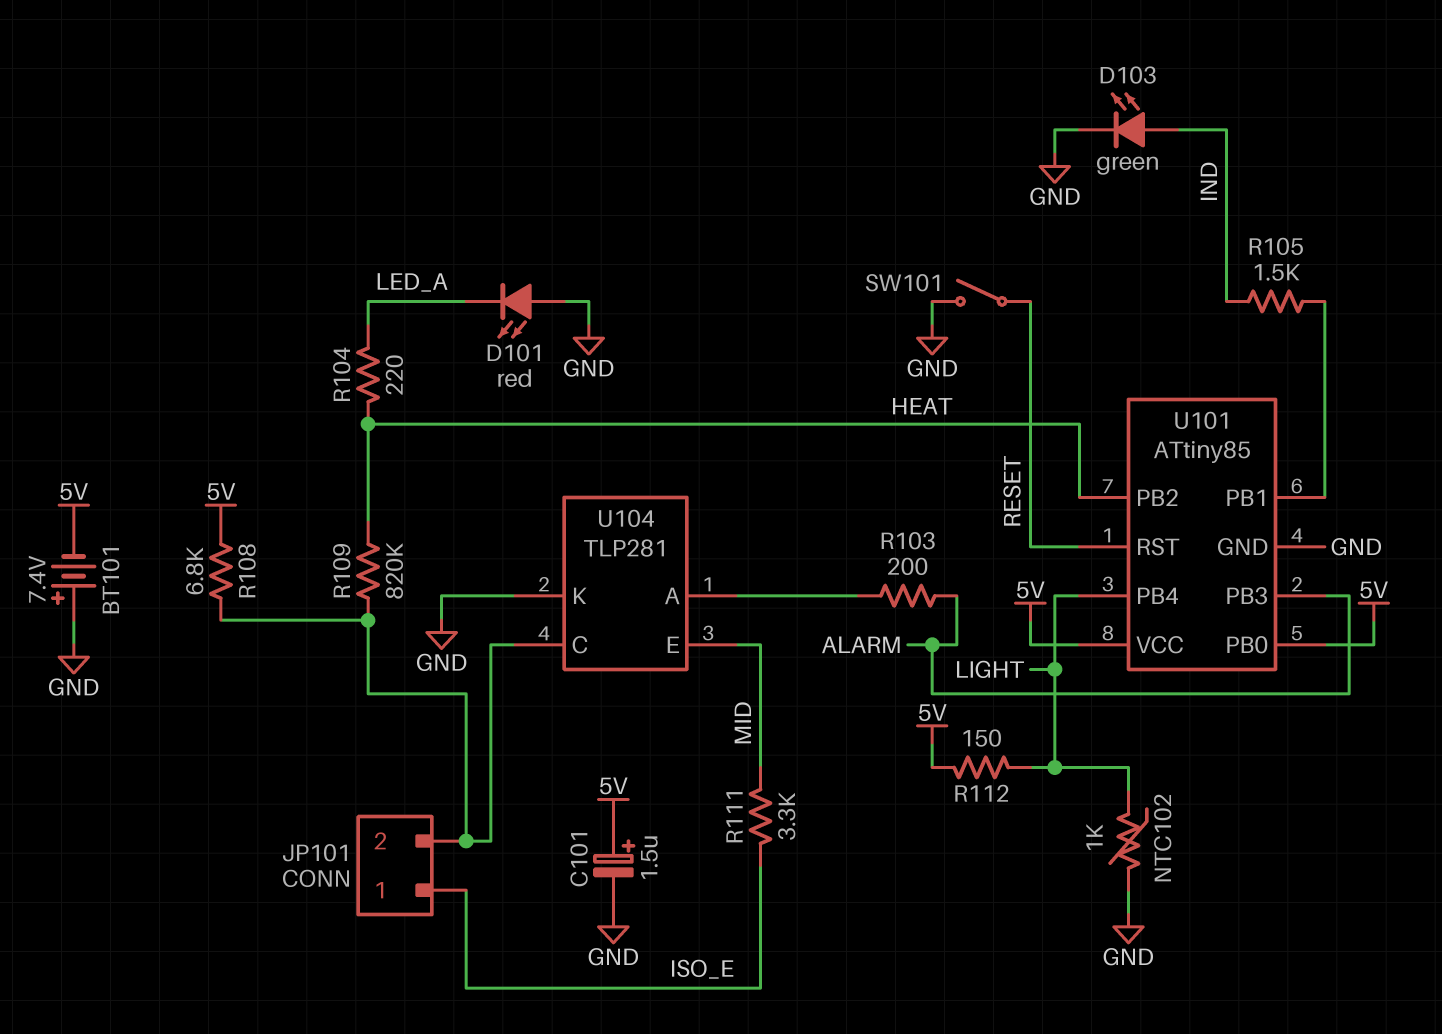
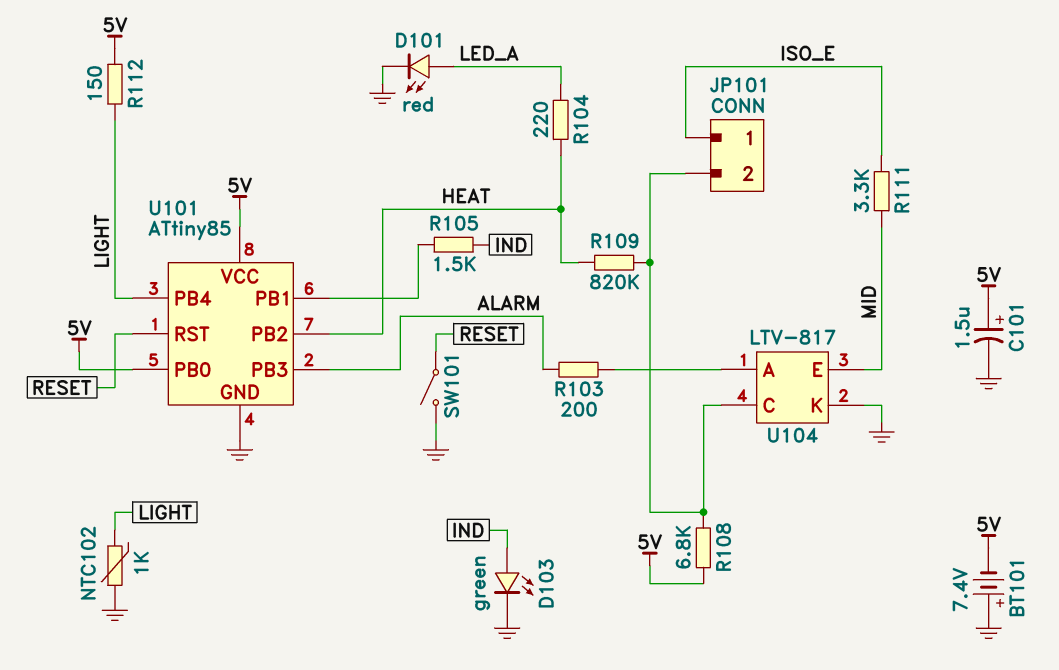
D101: LED red (A GND, K LED_A) -> LED red (A LED_A, K GND)
U104: TLP281 -> LTV-817

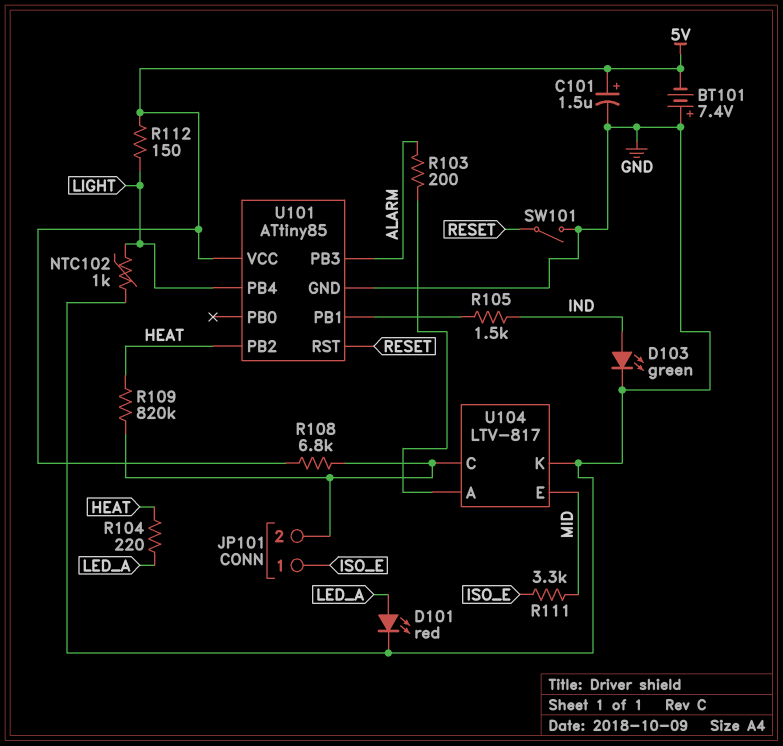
U101 pin PB0: 5V -> none

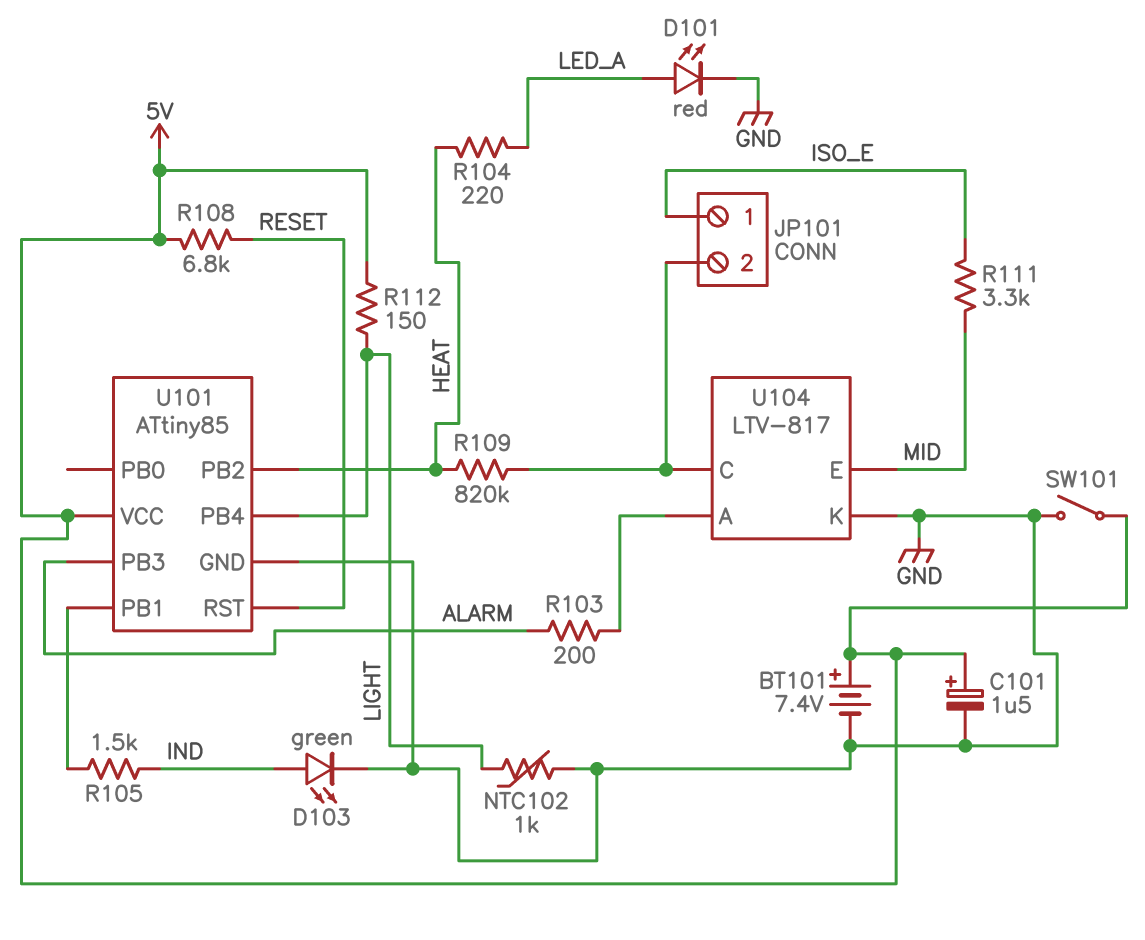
BT101: 7.4V (plus GND, minus 5V) -> 7.4V (plus 5V, minus GND)
R108: 6.8k (5V, JP101/2) -> 6.8k (5V, RESET)
SW101: switch (GND, RESET) -> switch (5V, GND)

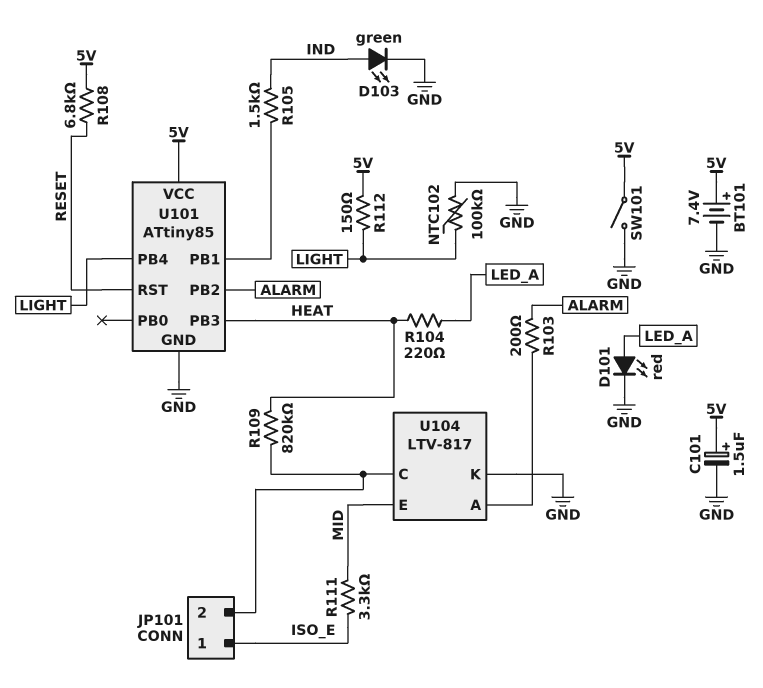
NTC102: 1k (GND, LIGHT) -> 100k (GND, LIGHT)
U101 pin PB2: HEAT -> ALARM
U101 pin PB3: ALARM -> HEAT

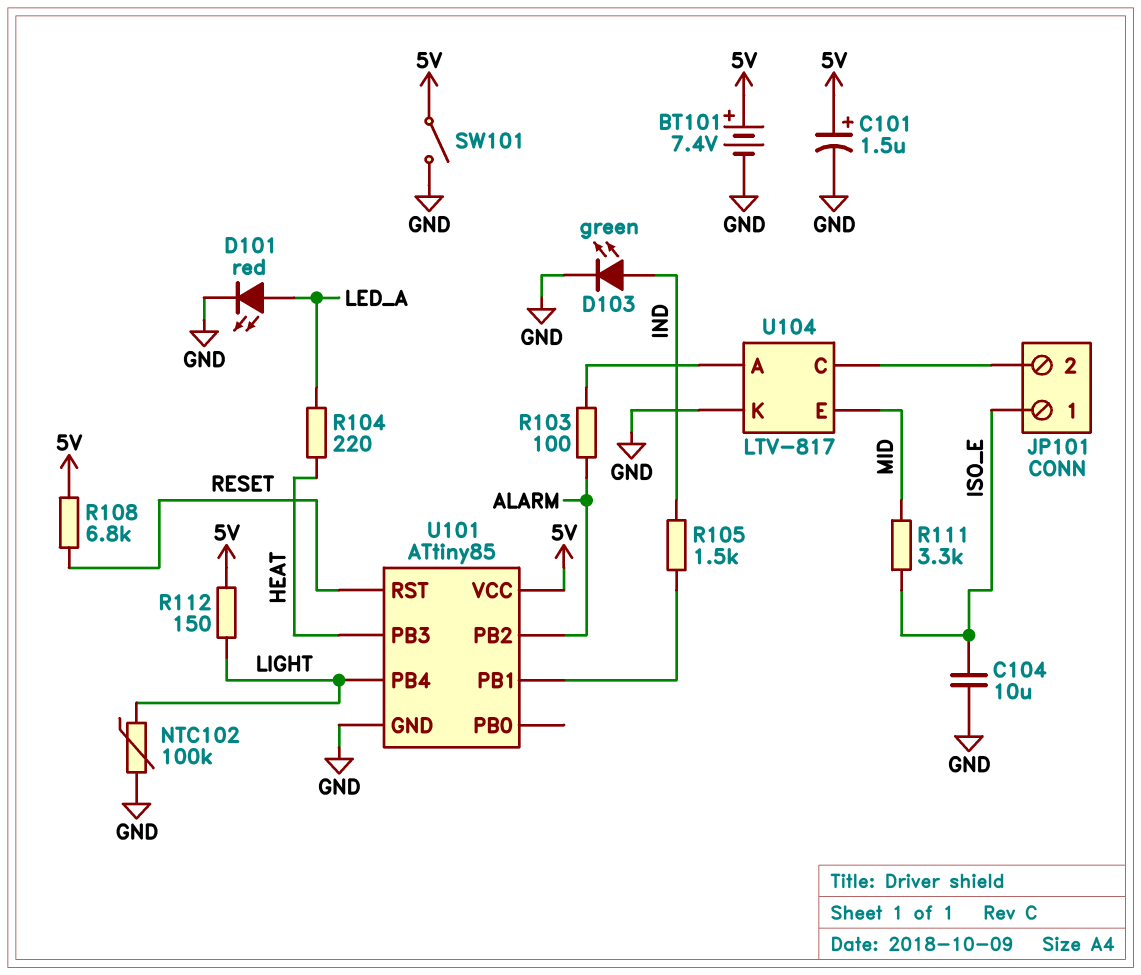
C104: none -> 10uF (GND, ISO_E)
R103: 200 (ALARM, U104/A) -> 100 (ALARM, U104/A)
R109: 820k (HEAT, JP101/2) -> none

